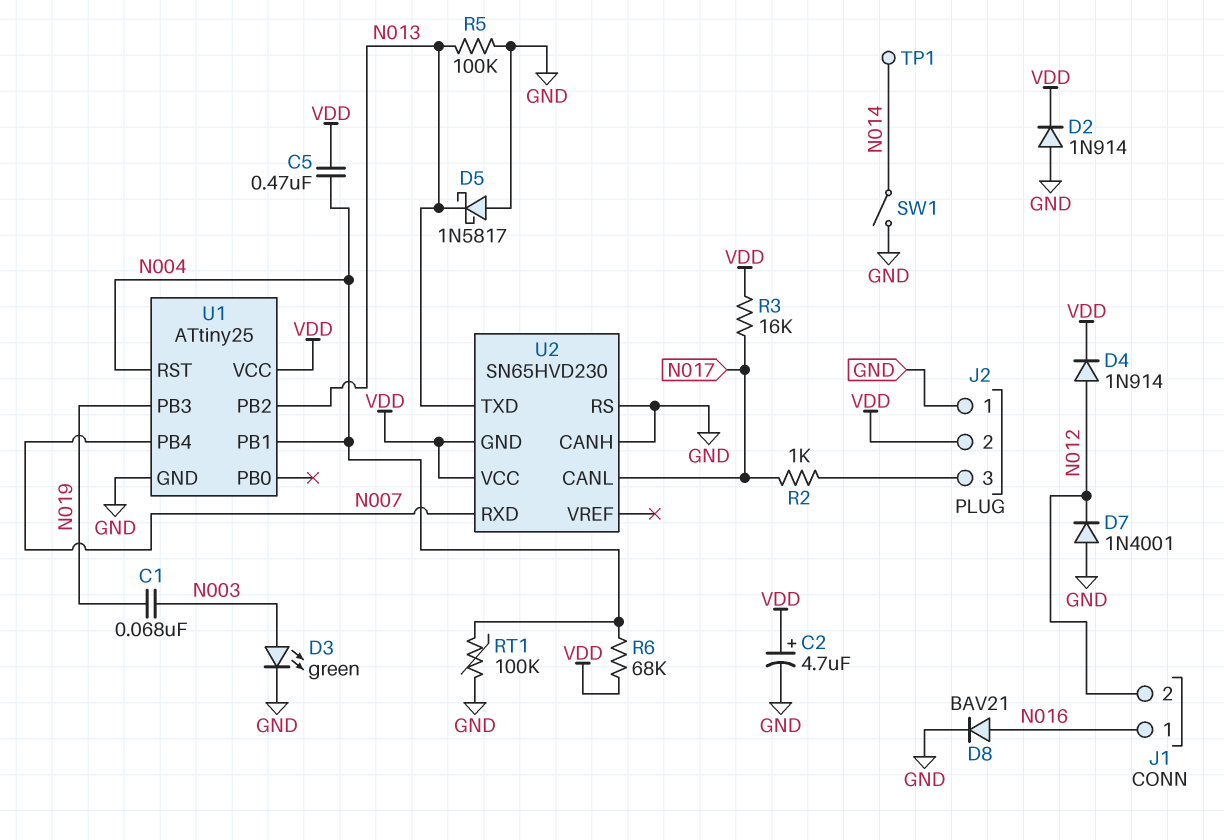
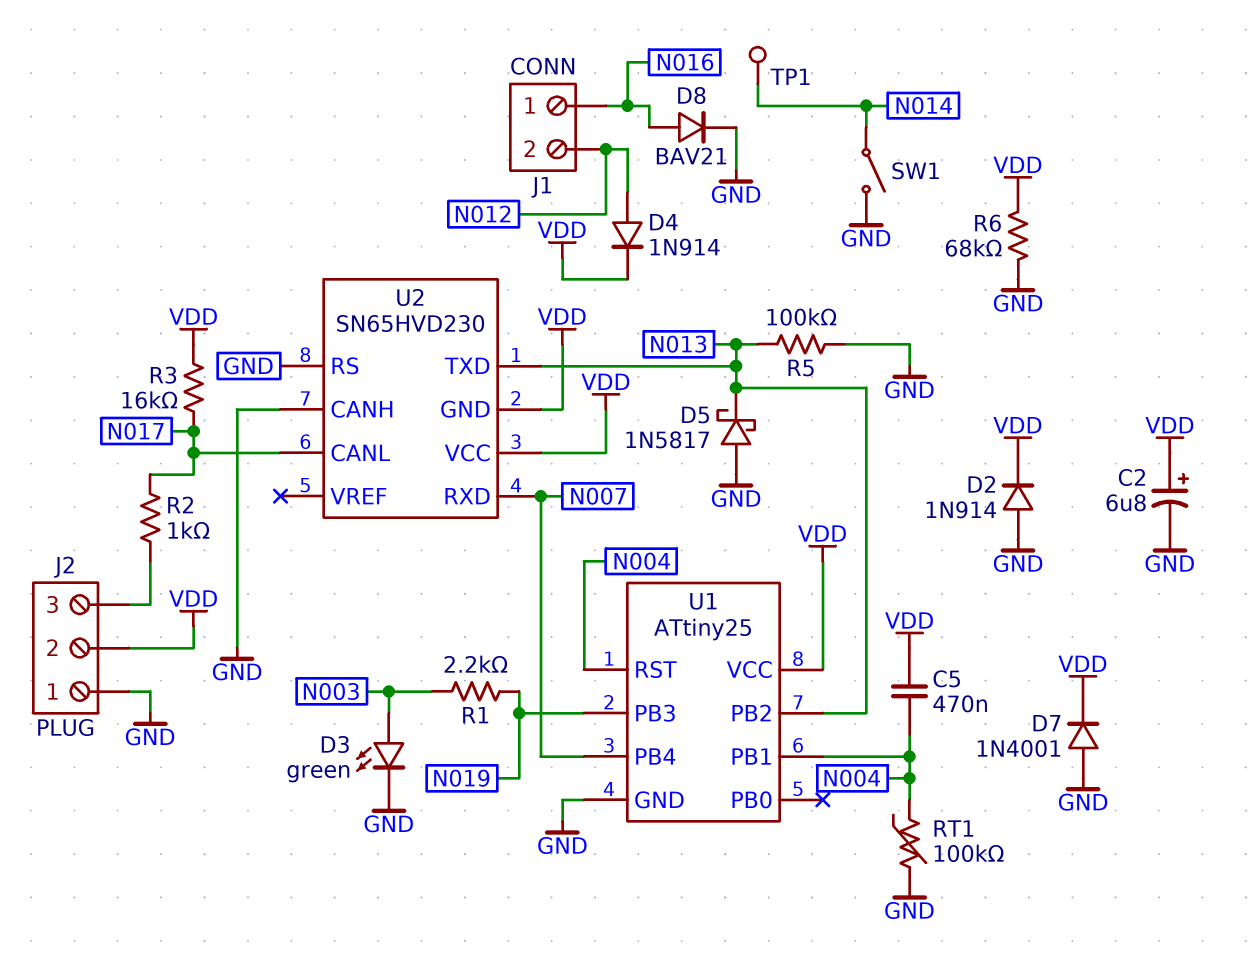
C1: 68nF (N003, N019) -> none
C2: 4.7uF (plus VDD, minus GND) -> 6.8uF (plus VDD, minus GND)
D7: diode 1N4001 (A GND, K N012) -> diode 1N4001 (A GND, K VDD)
R1: none -> 2.2k (N003, N019)
R6: 68k (N004, VDD) -> 68k (GND, VDD)

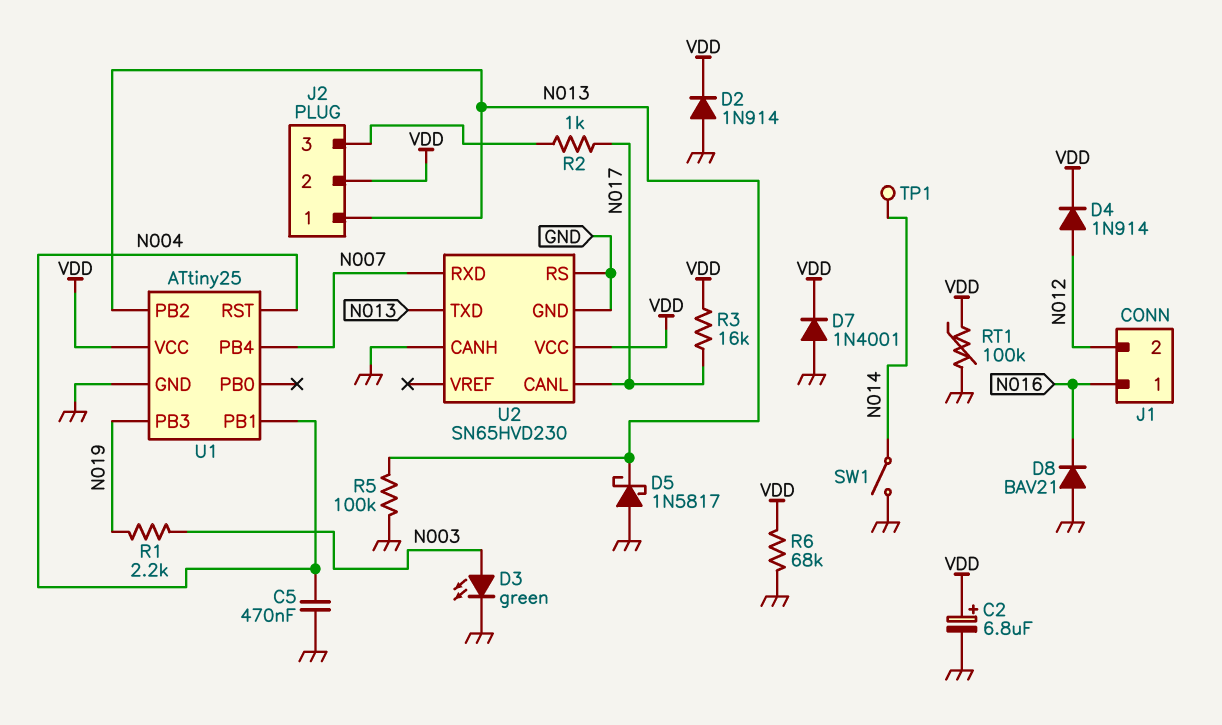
C5: 470nF (N004, VDD) -> 470nF (GND, N004)
D8: diode BAV21 (A N016, K GND) -> diode BAV21 (A GND, K N016)
J2 pin 1: GND -> N013
RT1: 100k (GND, N004) -> 100k (GND, VDD)
U2 pin GND: VDD -> GND

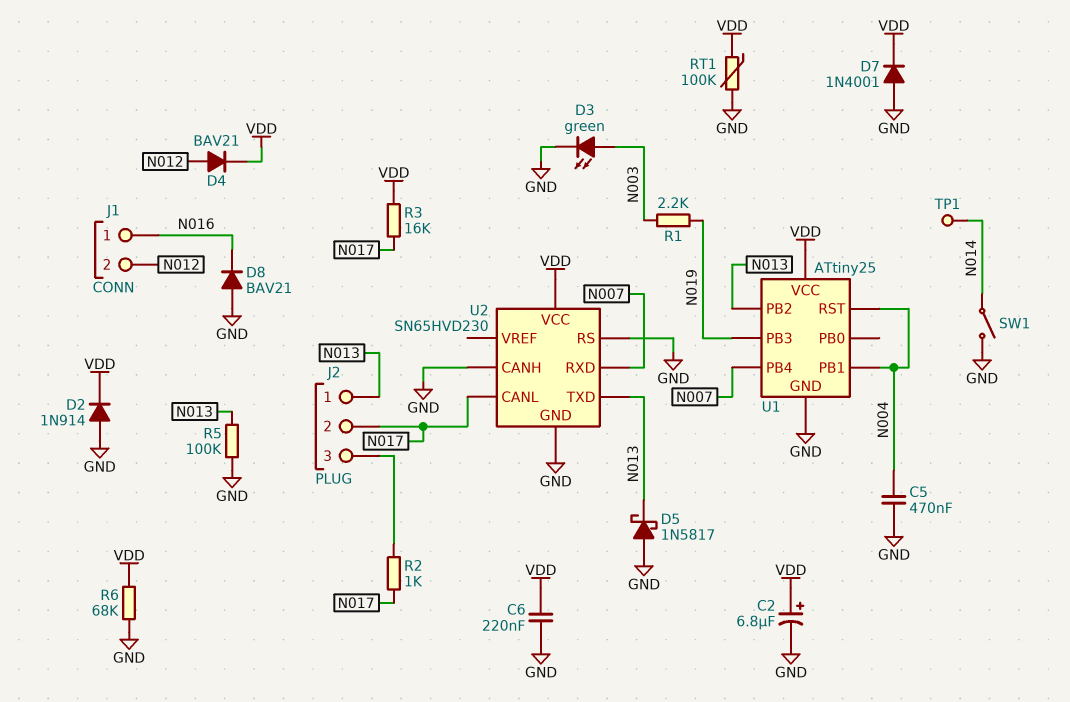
C6: none -> 220nF (GND, VDD)
D4: diode 1N914 (A N012, K VDD) -> diode BAV21 (A N012, K VDD)
J2 pin 2: VDD -> N017

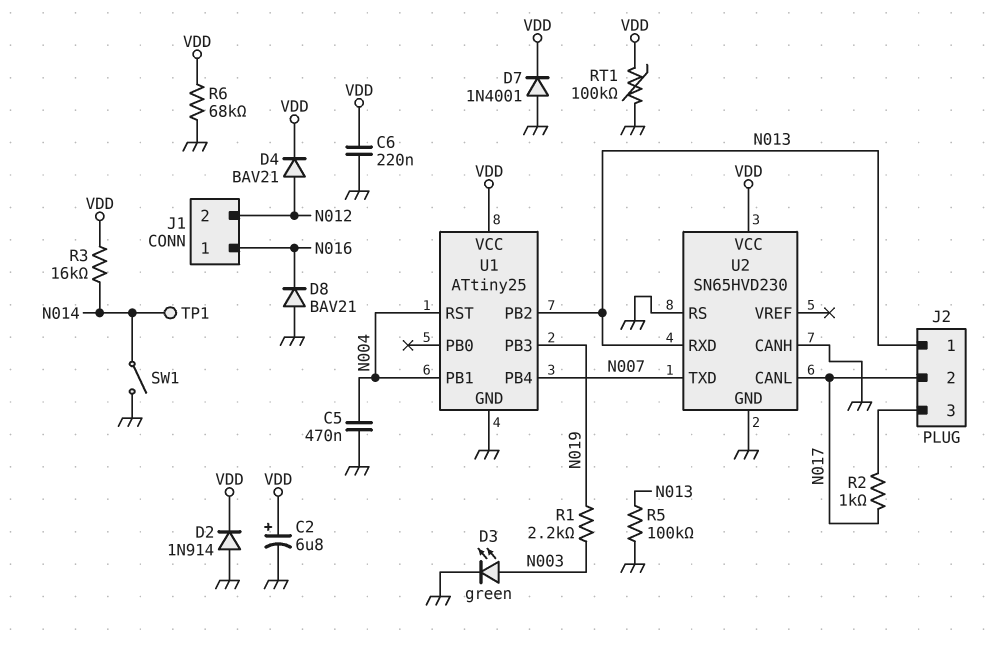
D5: schottky 1N5817 (A GND, K N013) -> none
R3: 16k (N017, VDD) -> 16k (N014, VDD)
U2 pin RXD: N007 -> N013
U2 pin TXD: N013 -> N007

